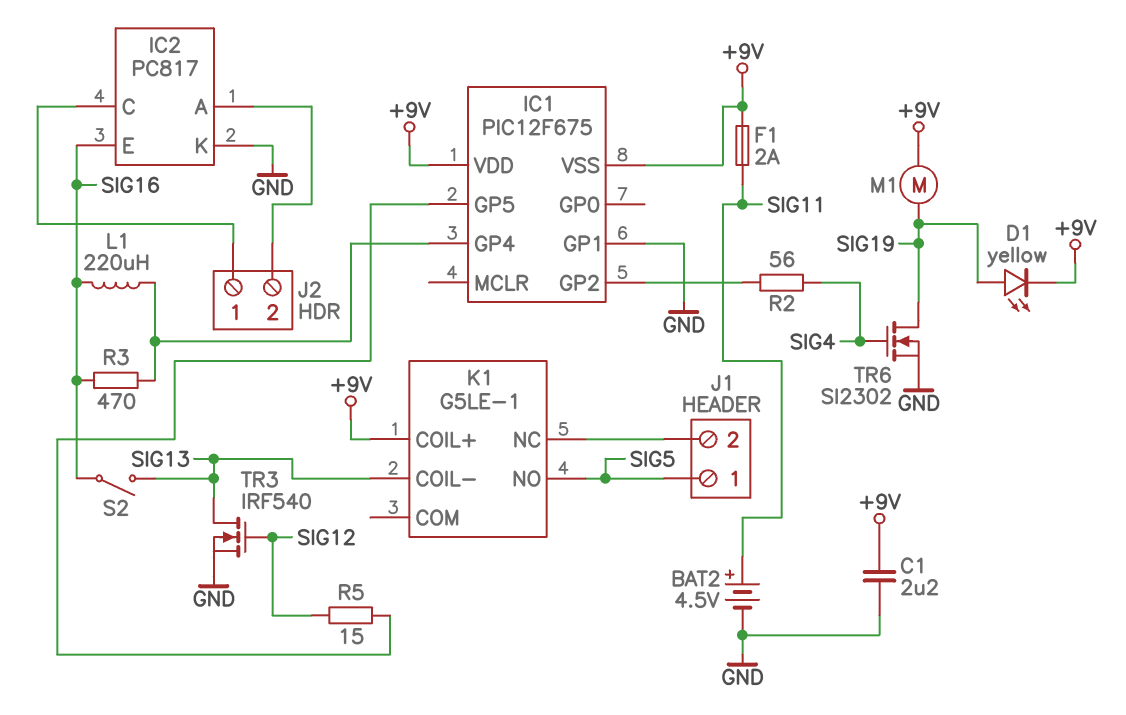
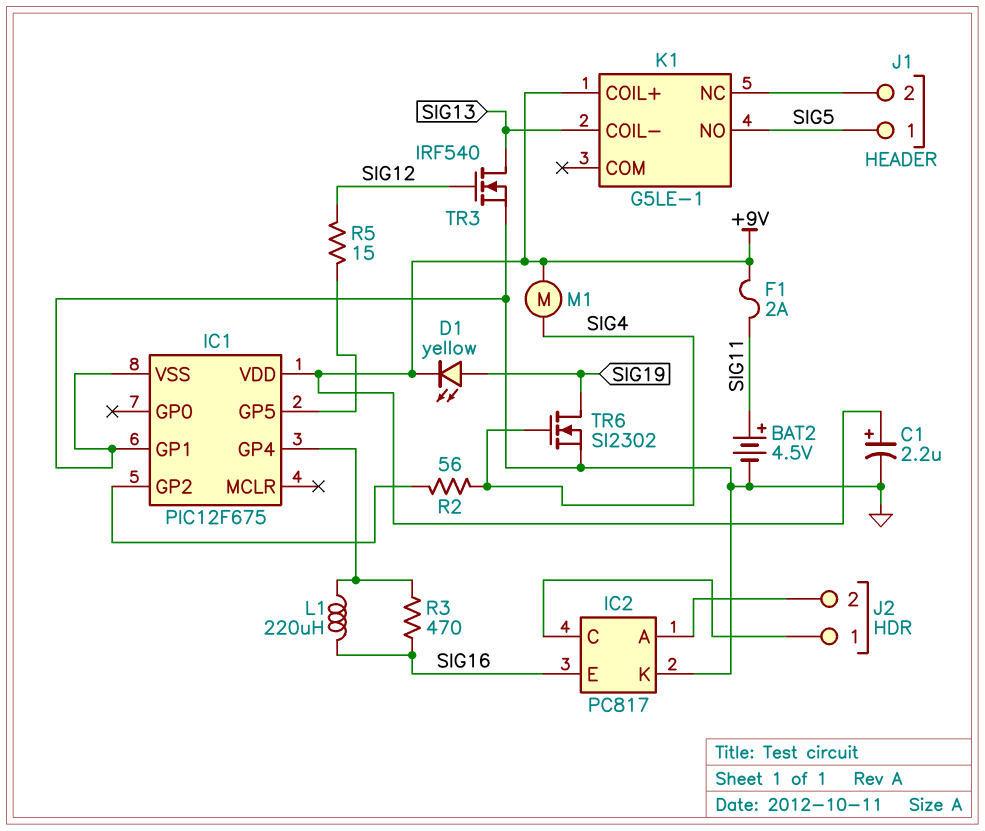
C1: 2.2uF (+9V, GND) -> 2.2uF (plus +9V, minus GND)
IC1 pin VSS: +9V -> GND
M1: motor (+9V, SIG19) -> motor (+9V, SIG4)
S2: switch (SIG13, SIG16) -> none

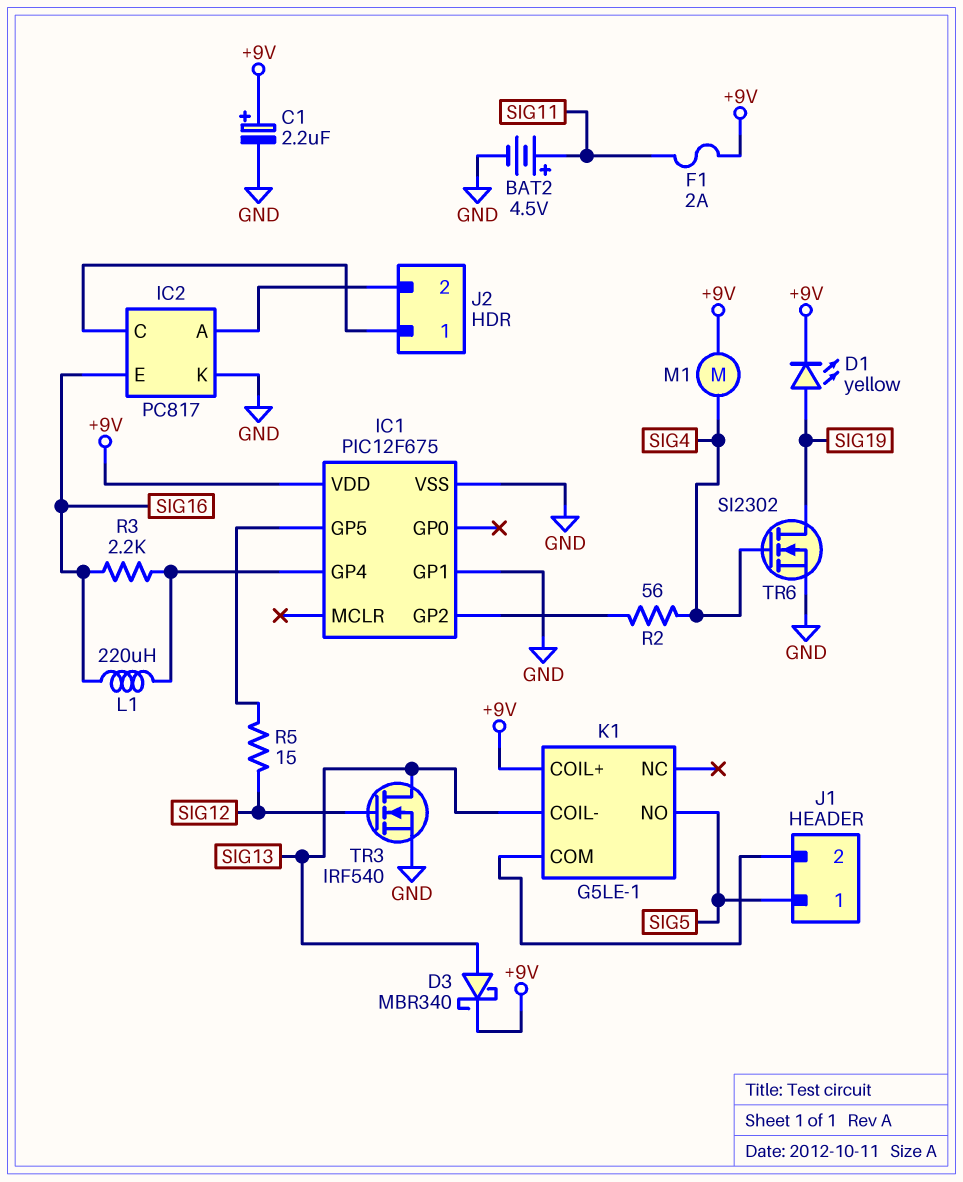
D3: none -> schottky MBR340 (A SIG13, K +9V)
K1 pin COM: none -> J1/2
K1 pin NC: J1/2 -> none
R3: 470 (IC1/GP4, SIG16) -> 2.2k (IC1/GP4, SIG16)

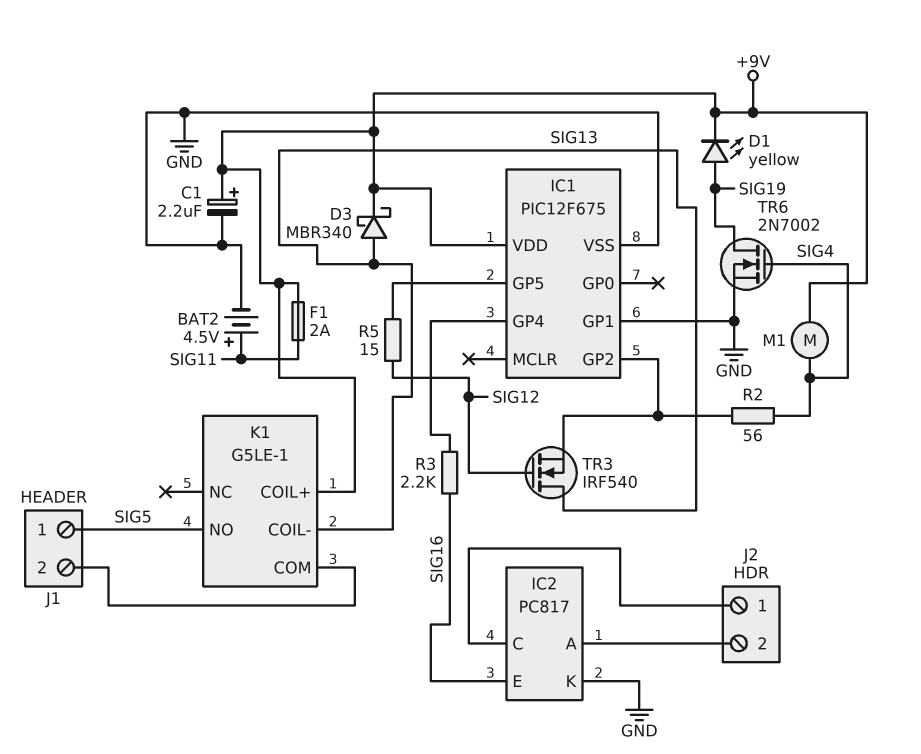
L1: 220uH (IC1/GP4, SIG16) -> none
TR3: NMOS IRF540 (G SIG12, D SIG13, S GND) -> NMOS IRF540 (G SIG12, D SIG13, S IC1/GP2)
TR6: NMOS SI2302 (G SIG4, D SIG19, S GND) -> NMOS 2N7002 (G SIG4, D SIG19, S GND)

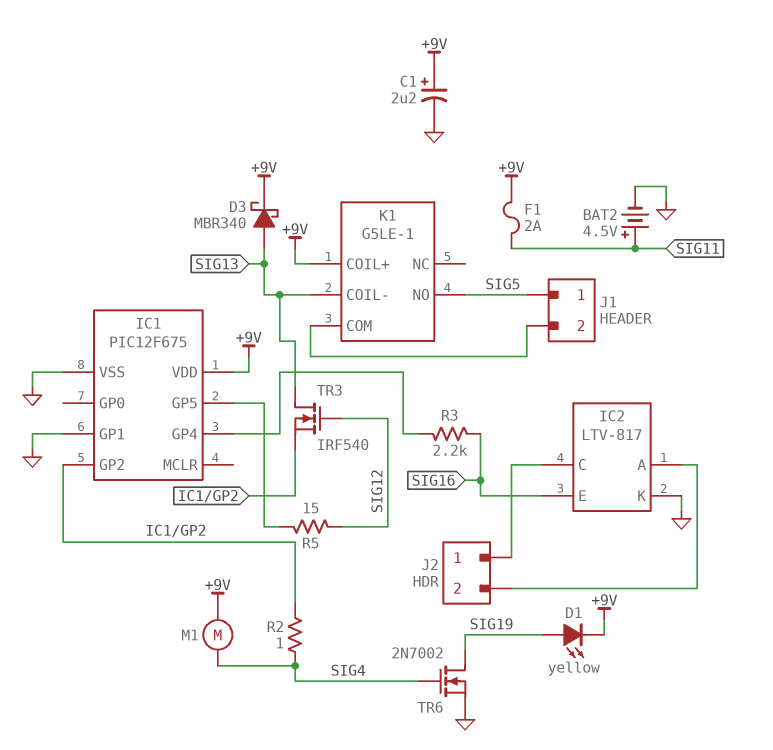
IC2: PC817 -> LTV-817
R2: 56 (IC1/GP2, SIG4) -> 1 (IC1/GP2, SIG4)

